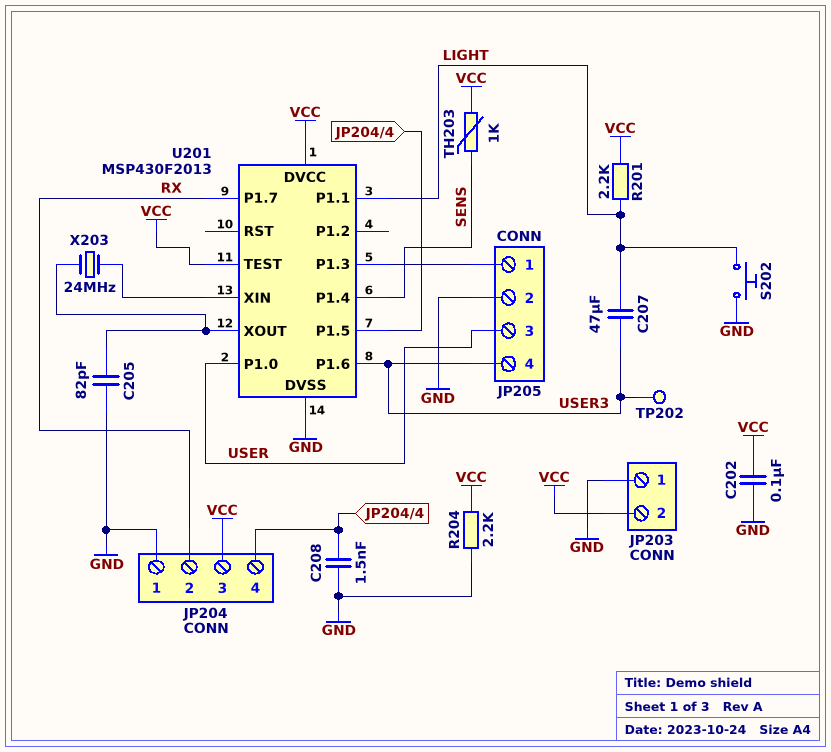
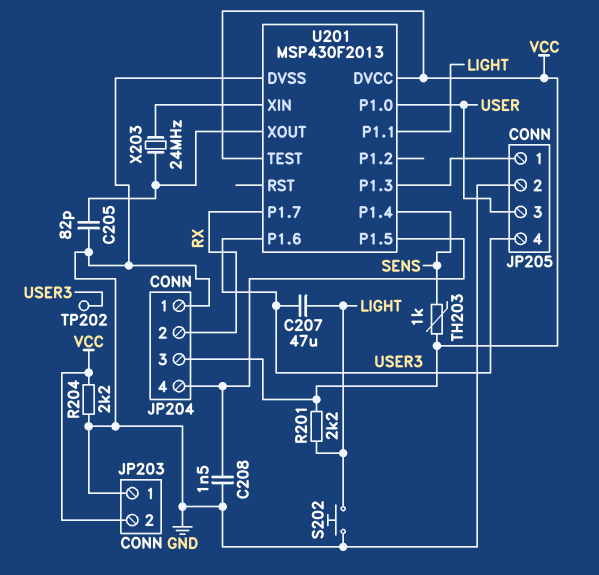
C202: 100nF (GND, VCC) -> none

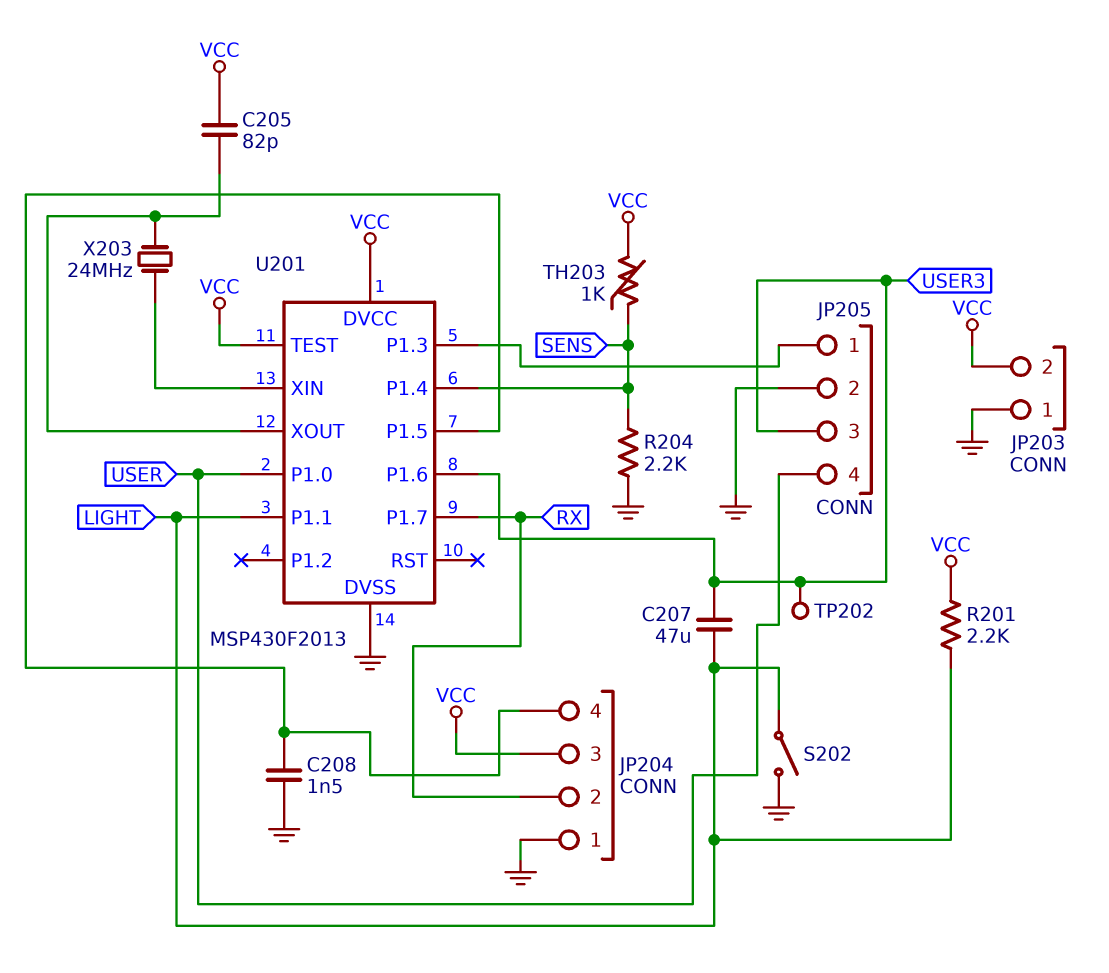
C205: 82pF (GND, U201/XOUT) -> 82pF (U201/XOUT, VCC)
JP205 pin 3: USER -> USER3
JP205 pin 4: USER3 -> USER
R204: 2.2k (GND, VCC) -> 2.2k (GND, SENS)
S202: button (GND, LIGHT) -> switch (GND, LIGHT)

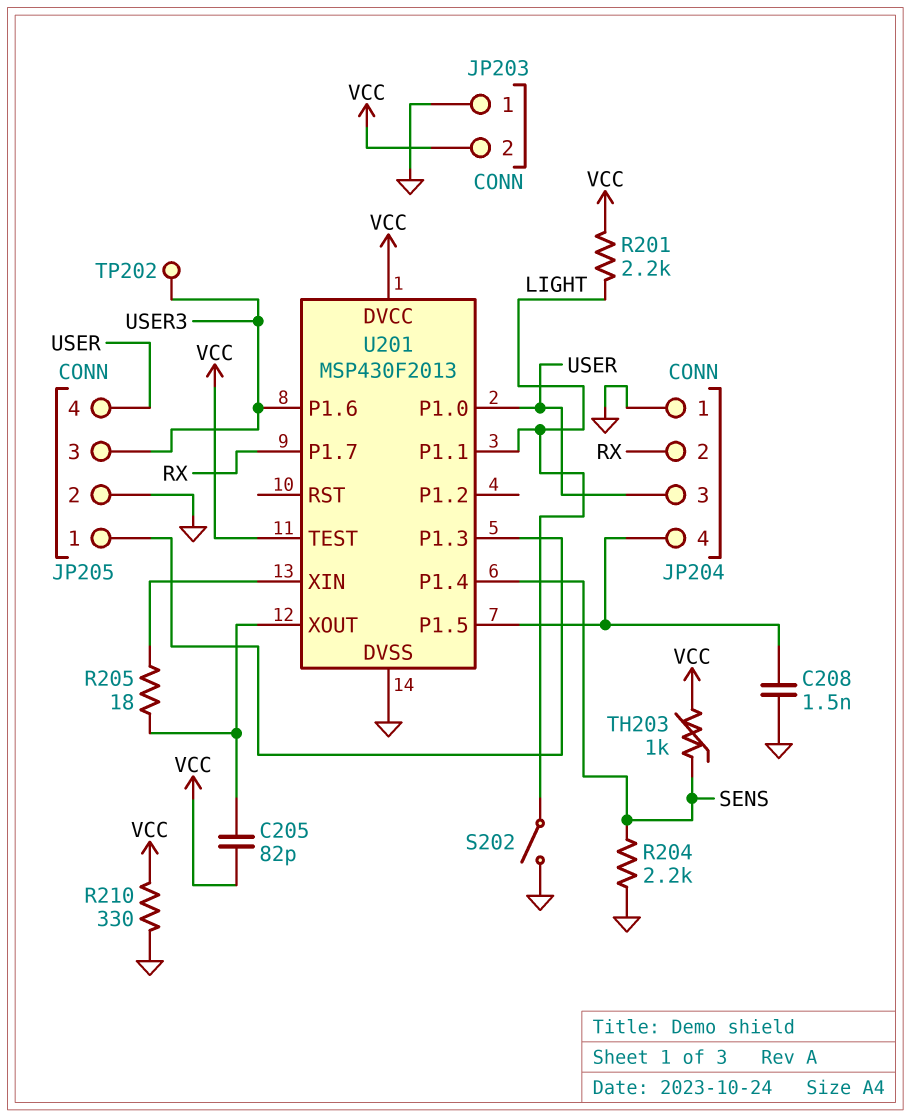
C207: 47uF (LIGHT, USER3) -> none
JP204 pin 3: VCC -> USER
R205: none -> 18 (U201/XIN, U201/XOUT)
R210: none -> 330 (GND, VCC)
X203: 24MHz (U201/XIN, U201/XOUT) -> none

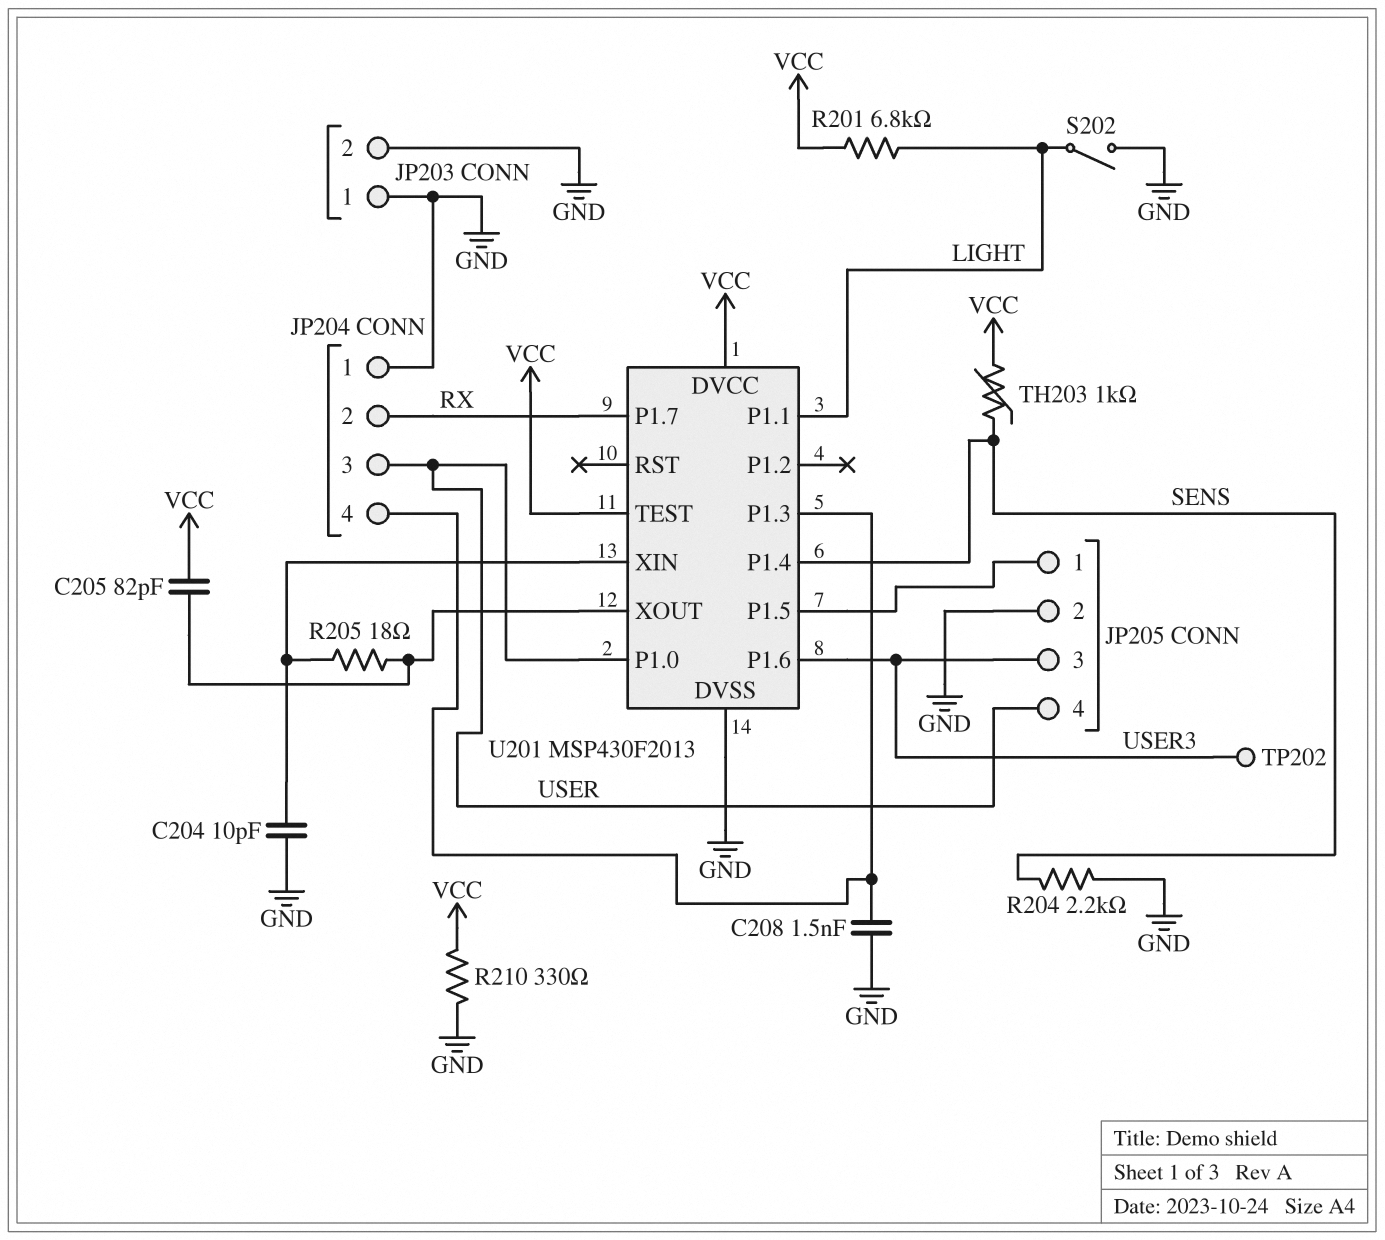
C204: none -> 10pF (GND, U201/XIN)
JP203 pin 2: VCC -> GND
R201: 2.2k (LIGHT, VCC) -> 6.8k (LIGHT, VCC)
U201 pin P1.3: JP205/1 -> JP204/4
U201 pin P1.5: JP204/4 -> JP205/1

